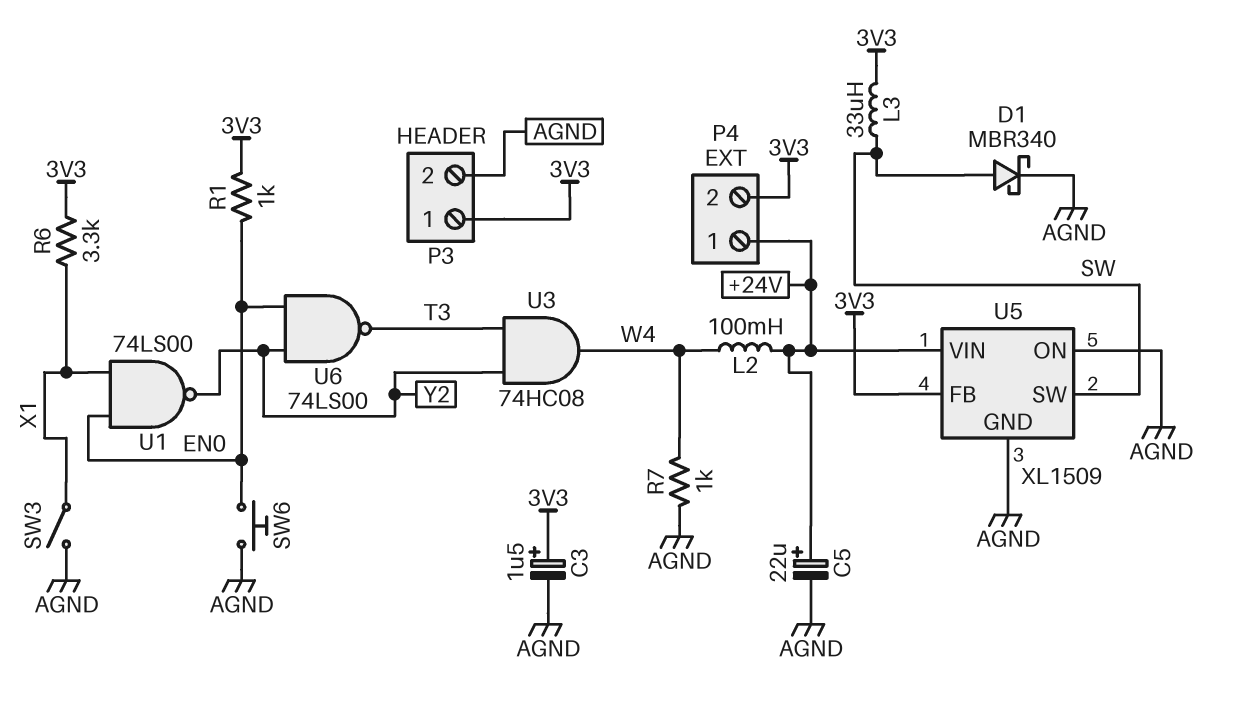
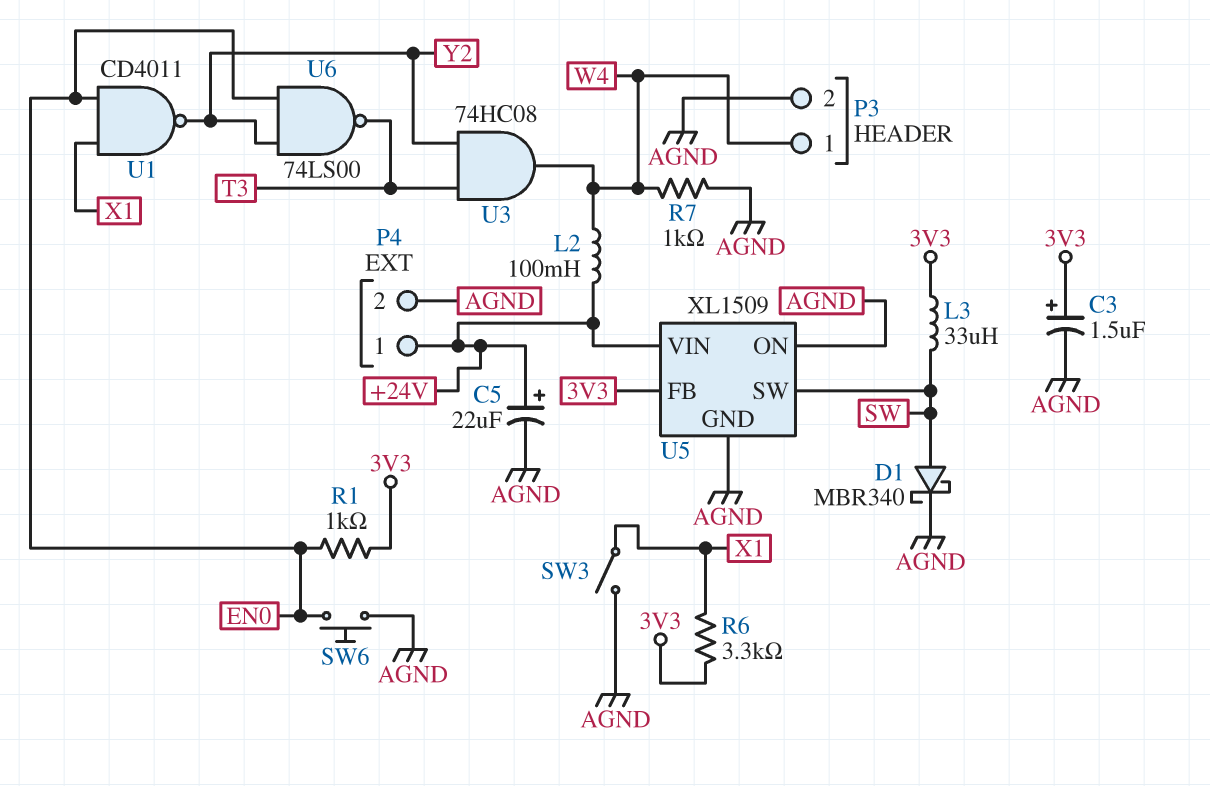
P3 pin 1: 3V3 -> W4
P4 pin 2: 3V3 -> AGND
U1: NAND 74LS00 (in EN0, in X1, out Y2) -> NAND CD4011 (in EN0, in X1, out Y2)

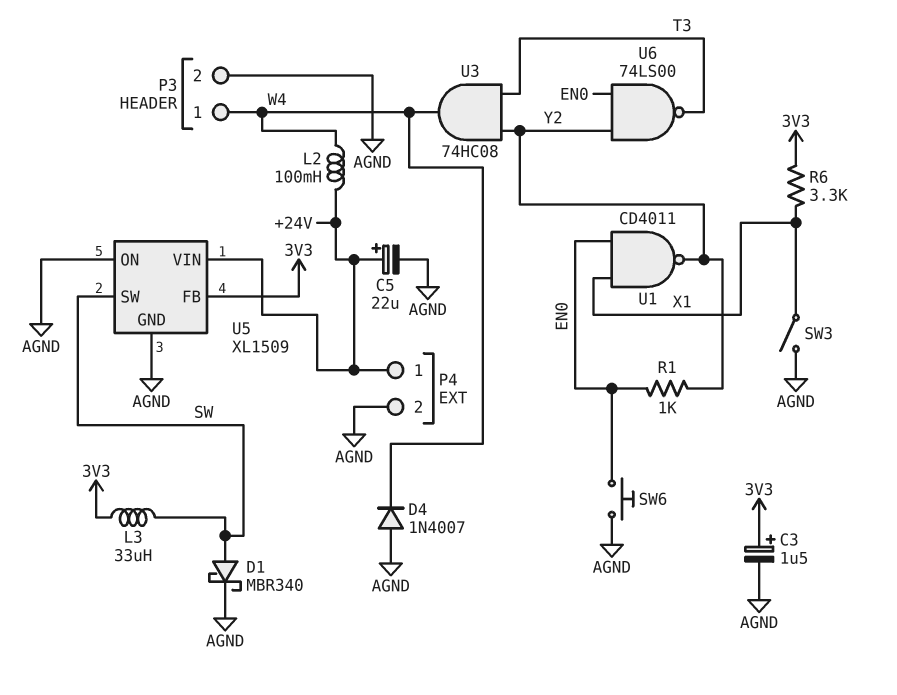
D4: none -> diode 1N4007 (A AGND, K W4)
R1: 1k (3V3, EN0) -> 1k (EN0, Y2)
R7: 1k (AGND, W4) -> none

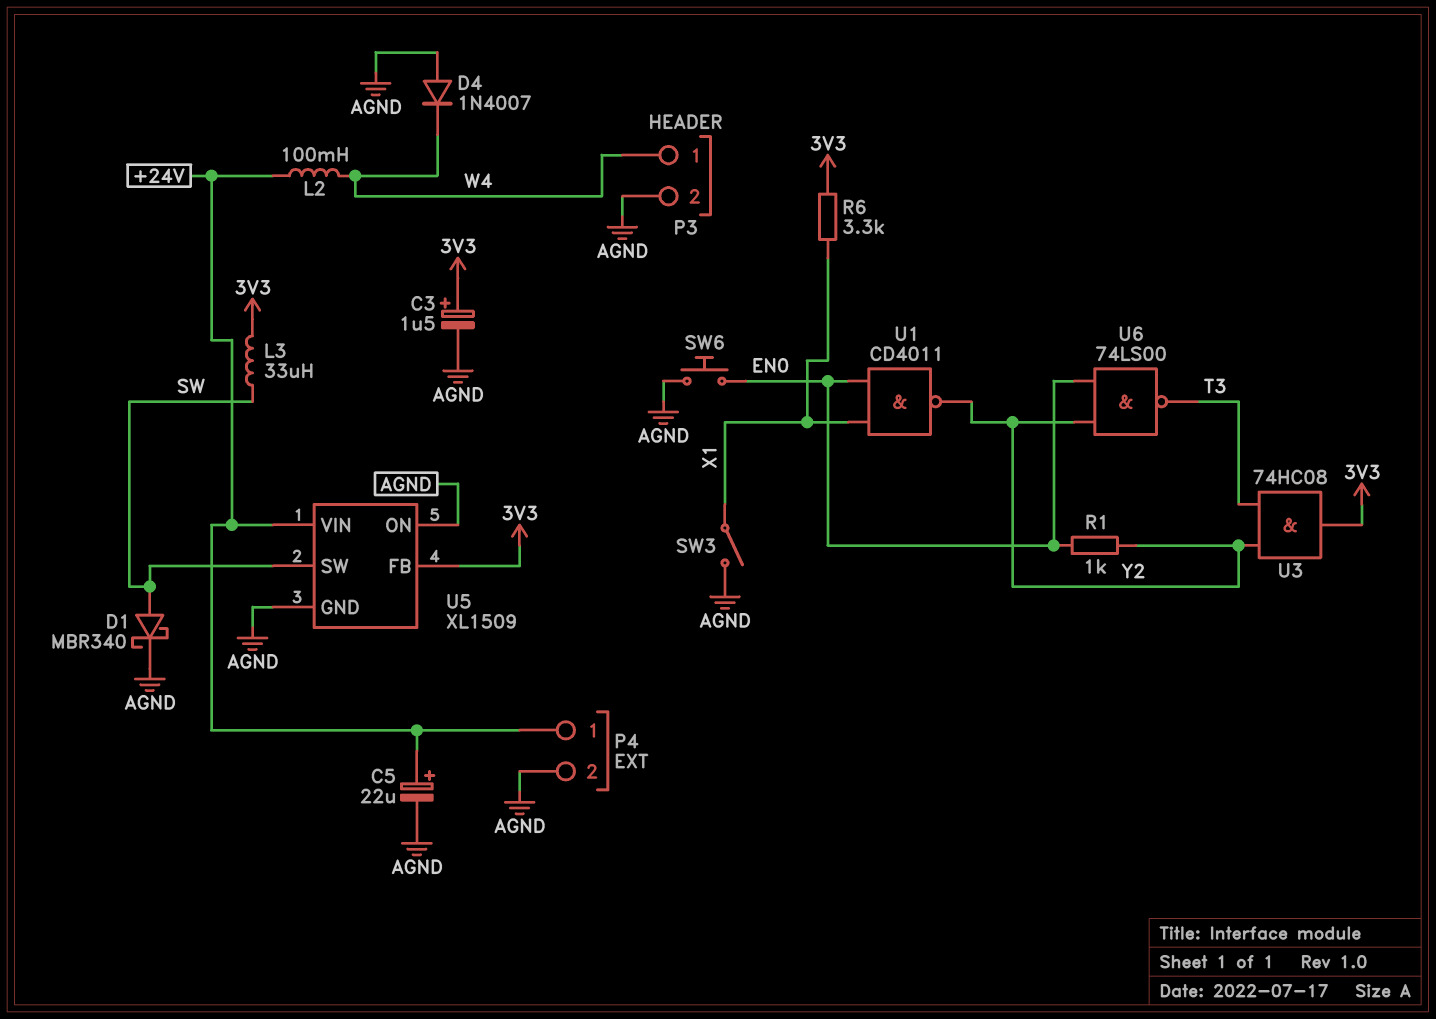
U3: AND 74HC08 (in T3, in Y2, out W4) -> AND 74HC08 (in T3, in Y2, out 3V3)

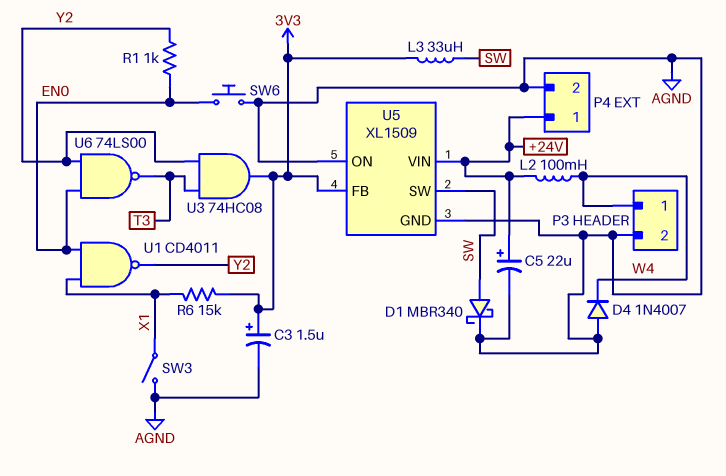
R6: 3.3k (3V3, X1) -> 15k (3V3, X1)

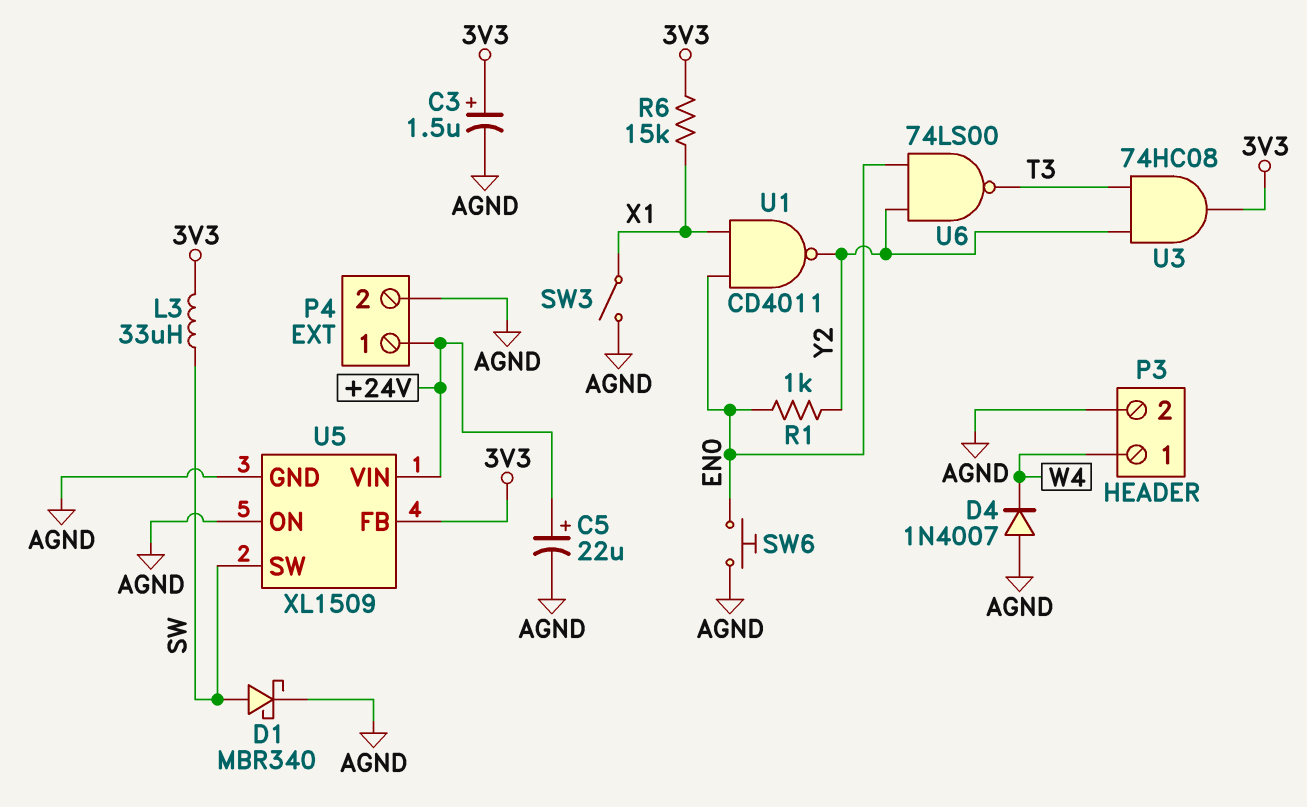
L2: 100mH (+24V, W4) -> none

